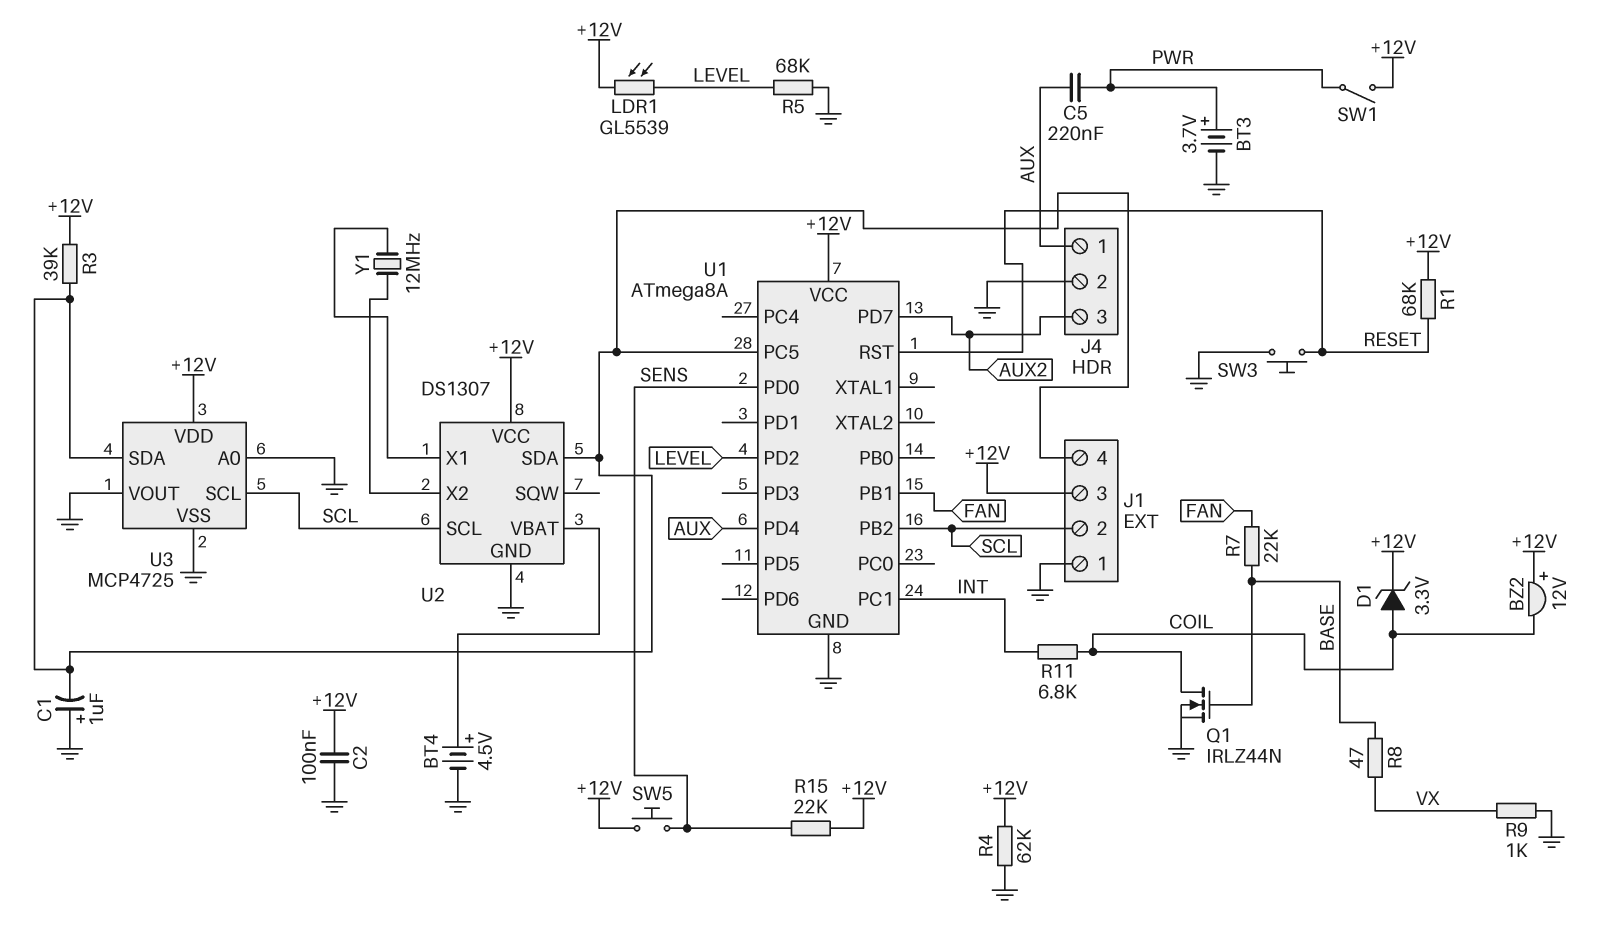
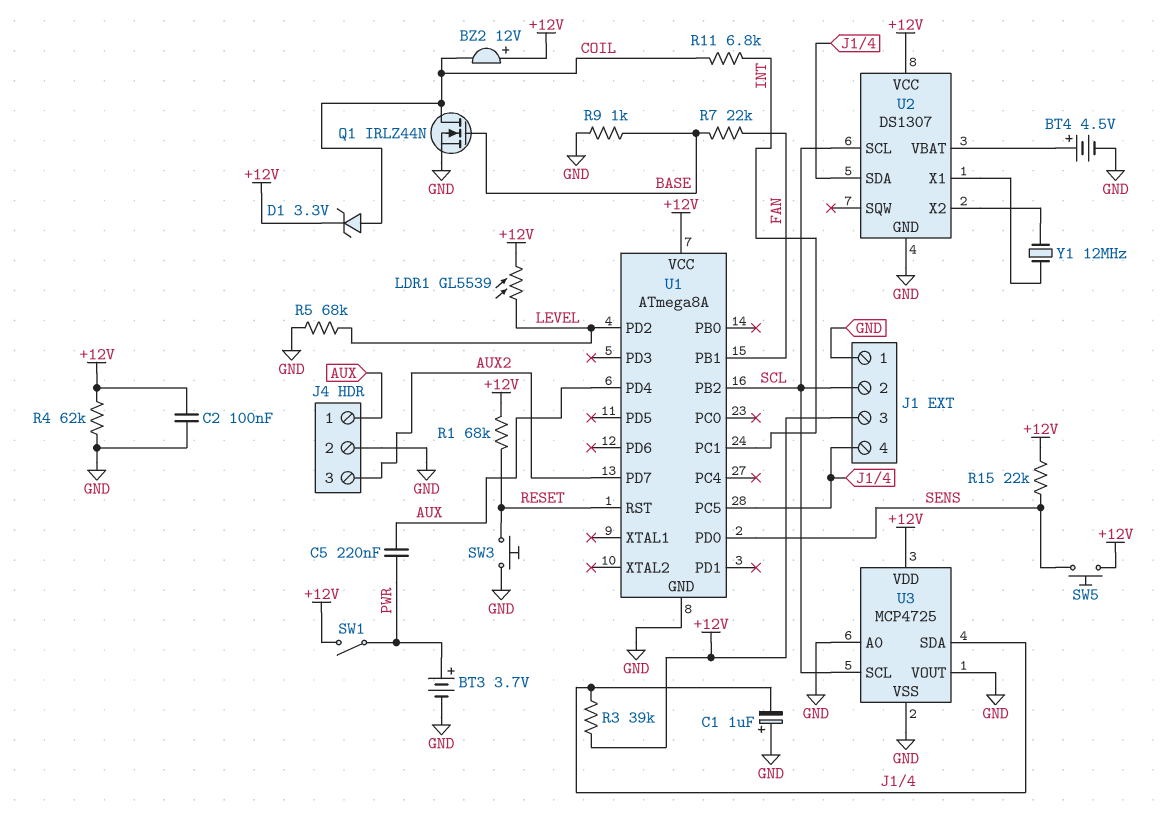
R8: 47 (BASE, VX) -> none
R9: 1k (GND, VX) -> 1k (BASE, GND)

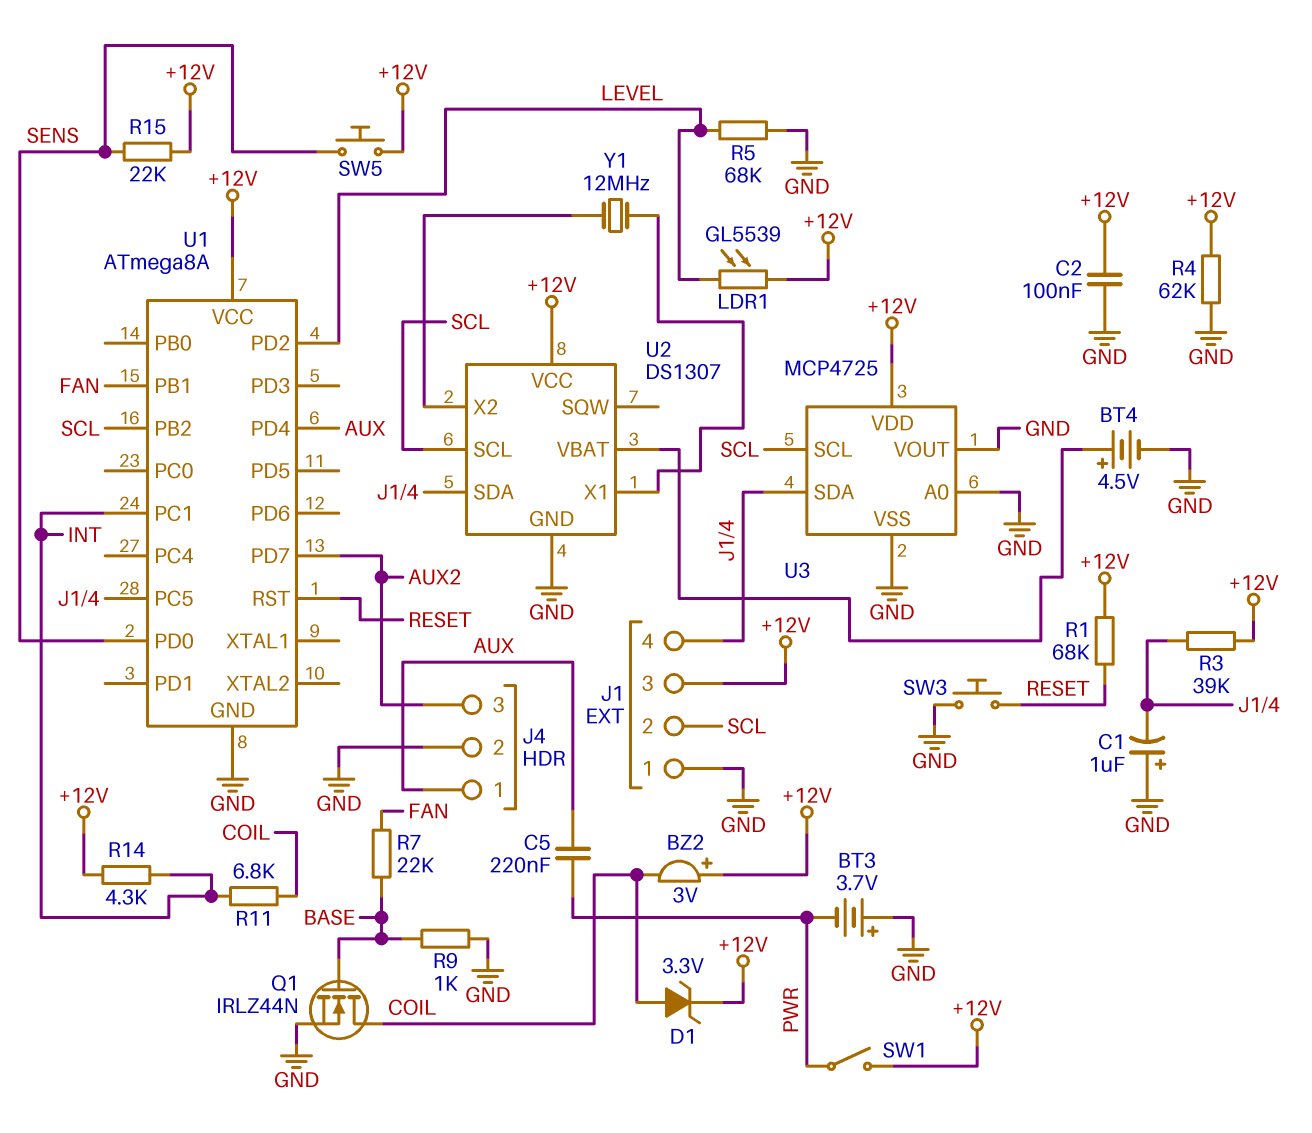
BT3: 3.7V (plus PWR, minus GND) -> 3.7V (plus GND, minus PWR)
BZ2: buzzer 12V (plus +12V, minus COIL) -> buzzer 3V (plus +12V, minus COIL)
R14: none -> 4.3k (+12V, INT)

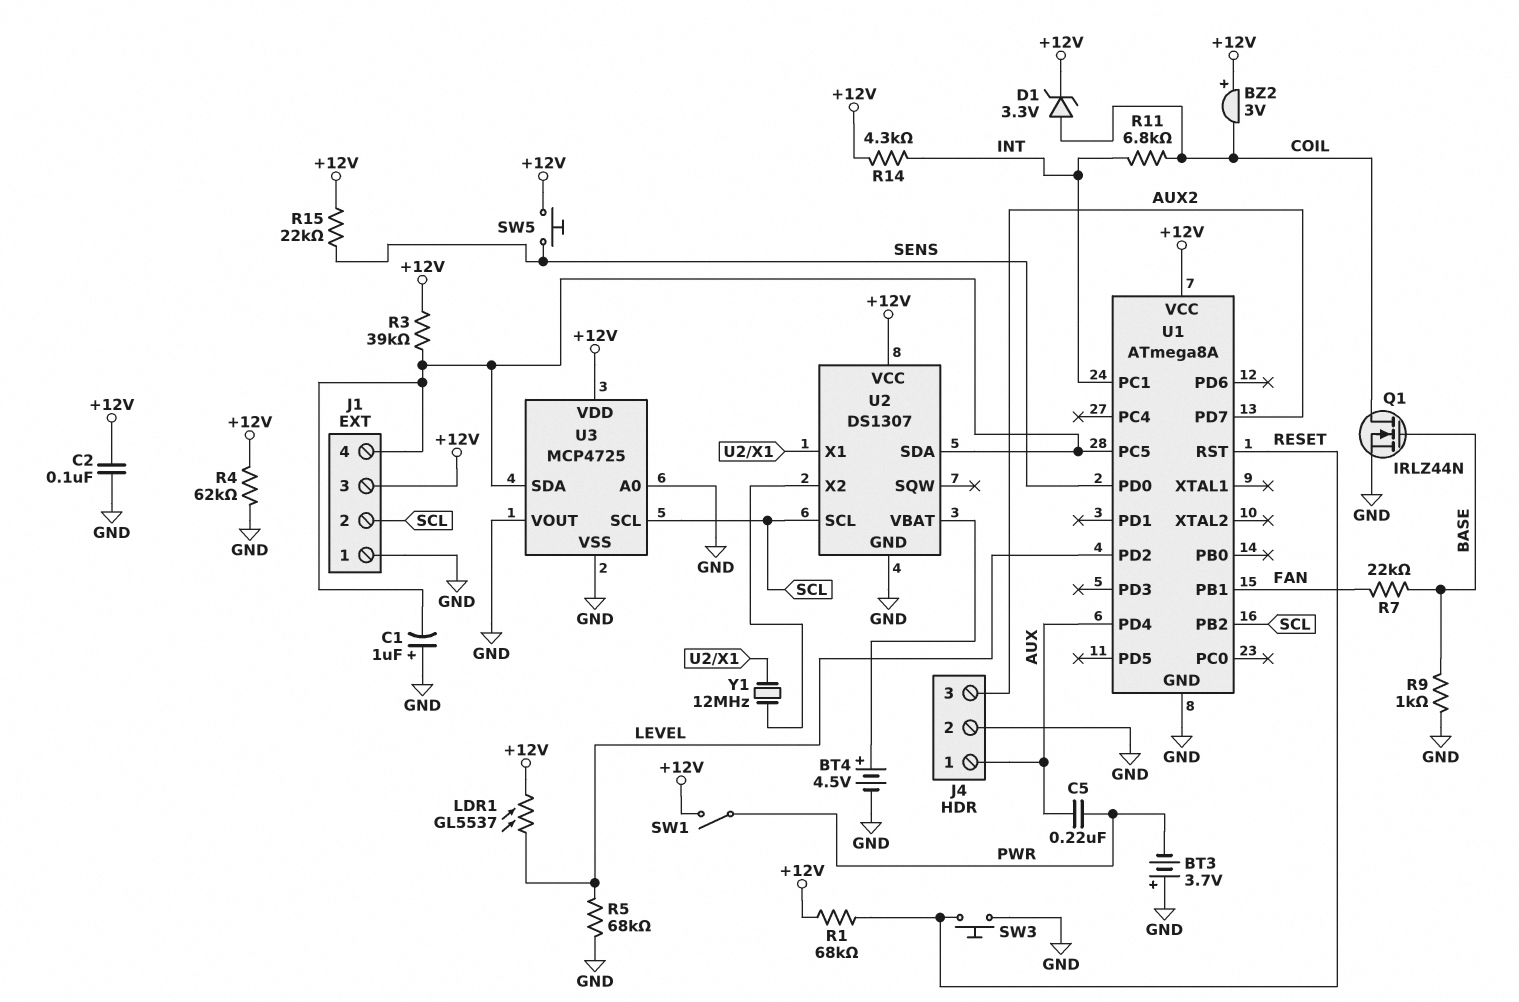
LDR1: GL5539 (+12V, LEVEL) -> GL5537 (+12V, LEVEL)

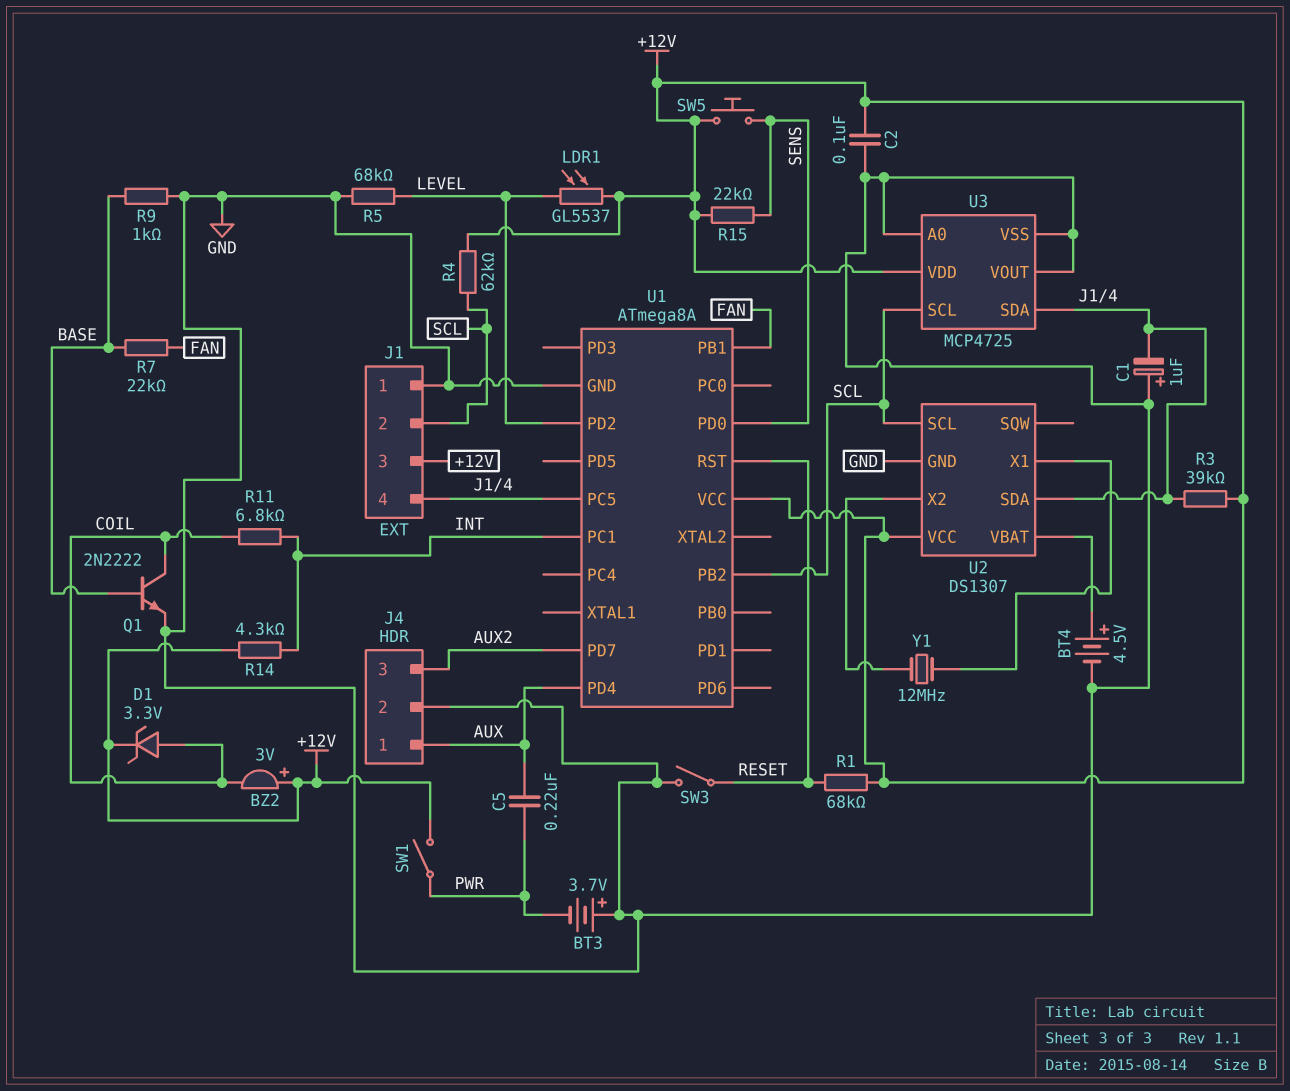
Q1: NMOS IRLZ44N (G BASE, D COIL, S GND) -> NPN 2N2222 (B BASE, C COIL, E GND)
R4: 62k (+12V, GND) -> 62k (+12V, SCL)
SW3: button (GND, RESET) -> switch (GND, RESET)

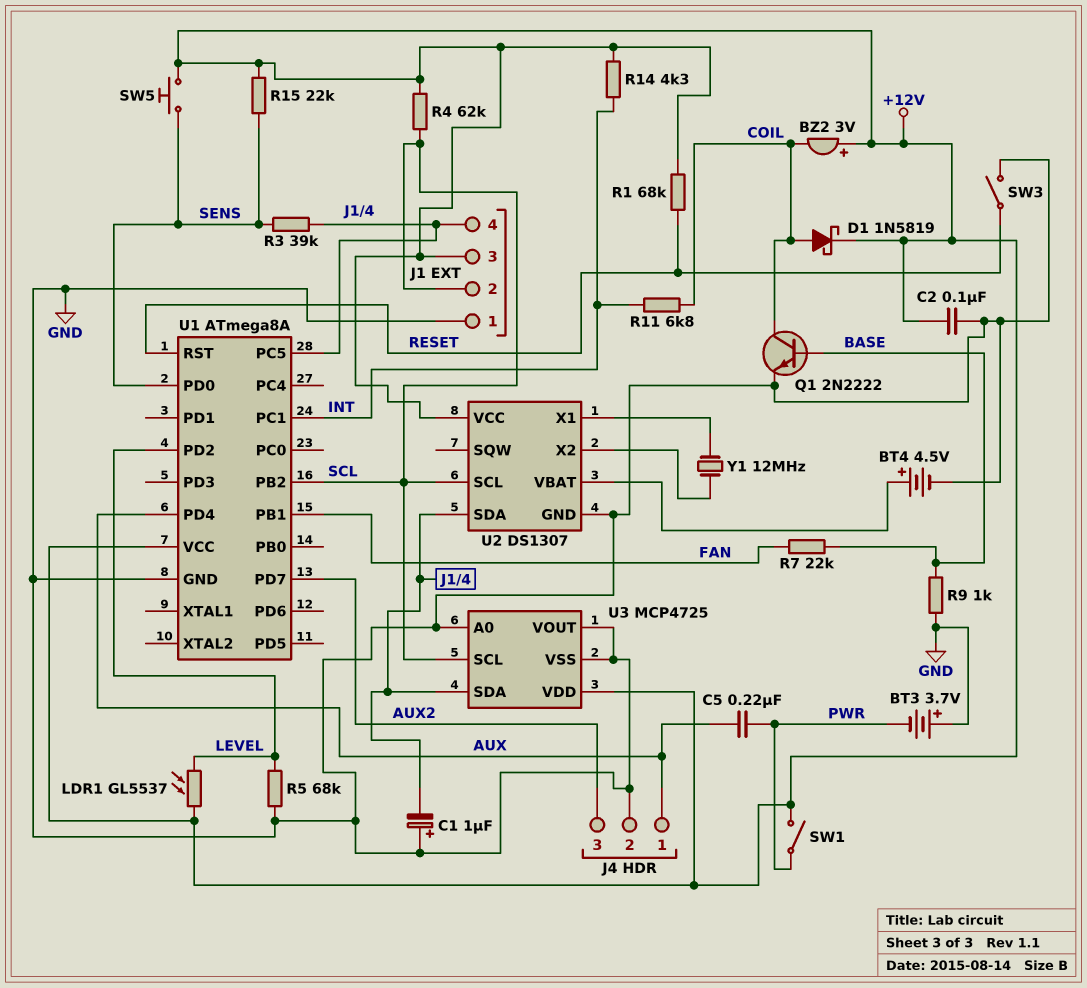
D1: zener 3.3V (A COIL, K +12V) -> schottky 1N5819 (A COIL, K +12V)
R3: 39k (+12V, J1/4) -> 39k (J1/4, SENS)

